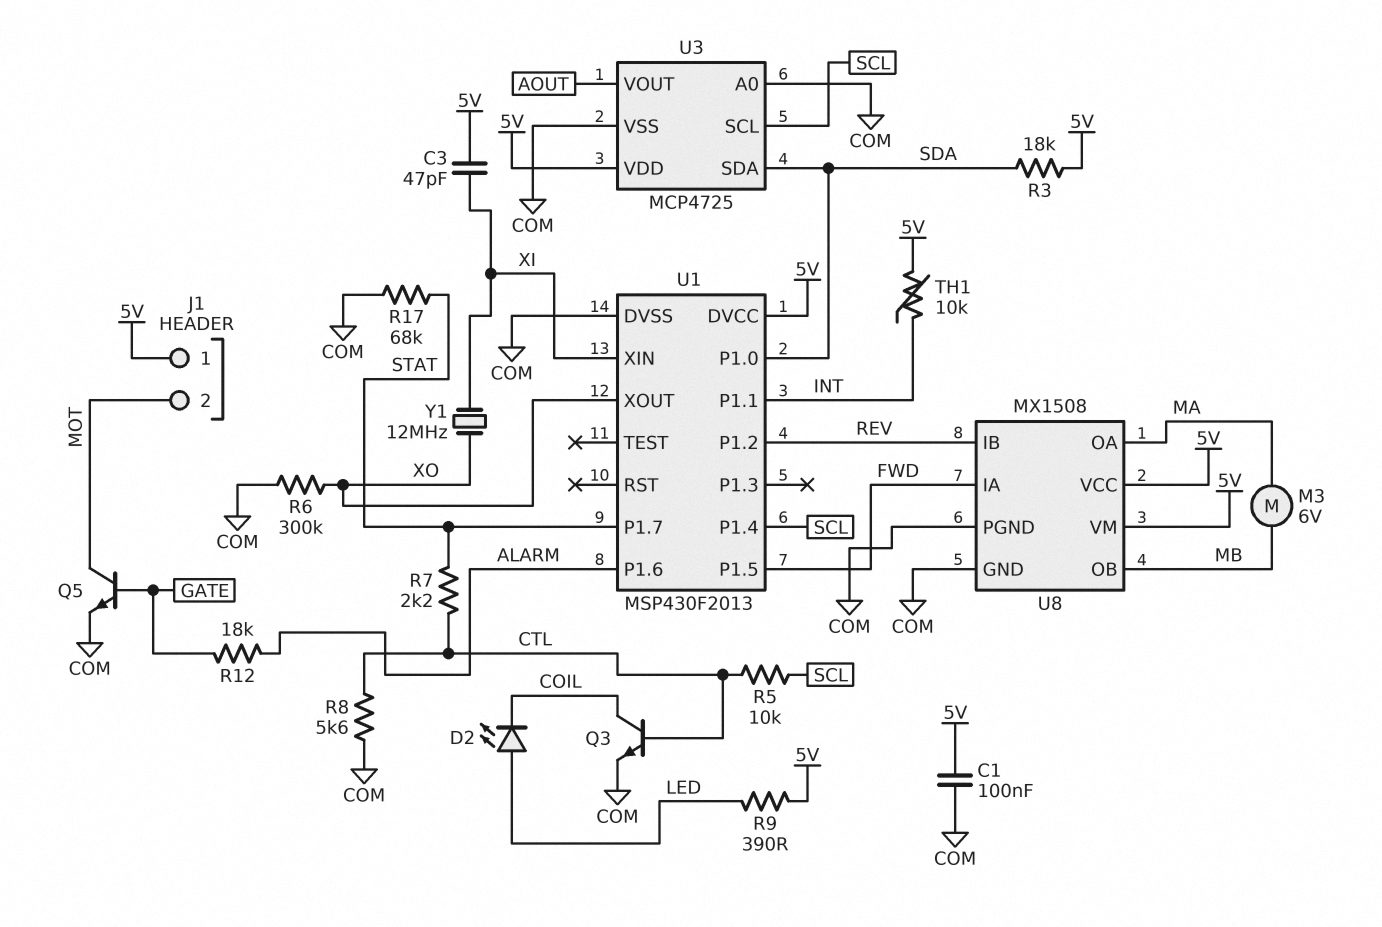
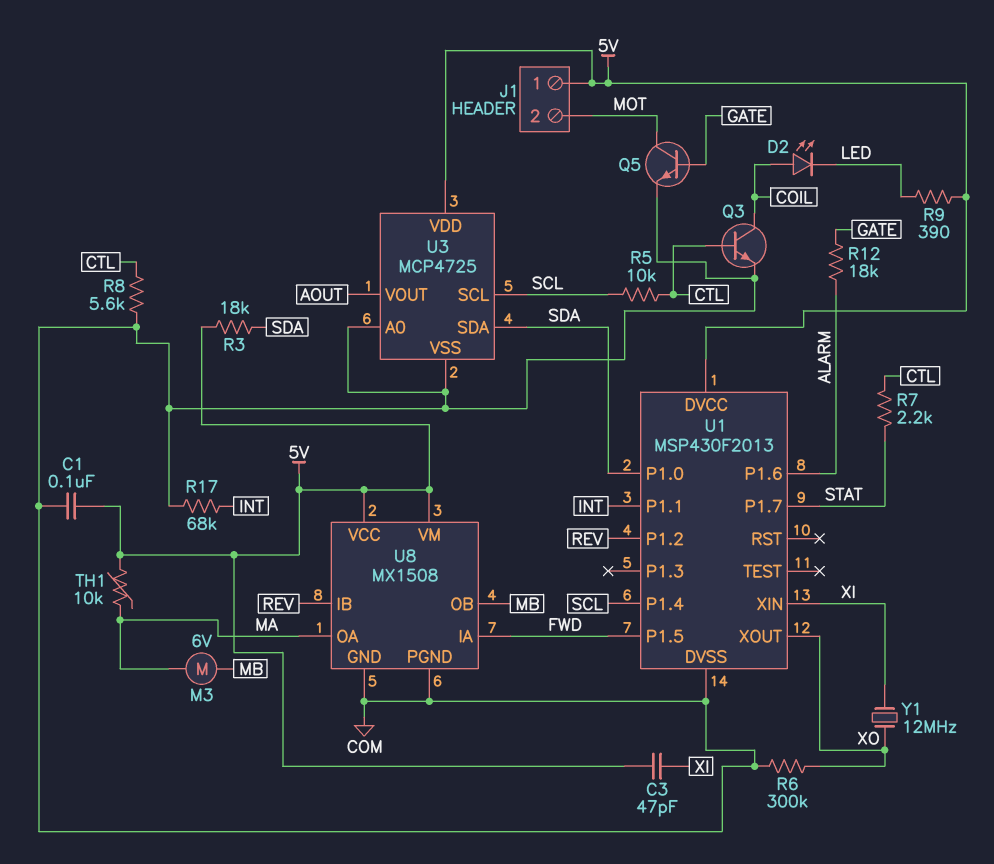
D2: LED (A LED, K COIL) -> LED (A COIL, K LED)
R17: 68k (COM, STAT) -> 68k (COM, INT)
TH1: 10k (5V, INT) -> 10k (5V, MA)

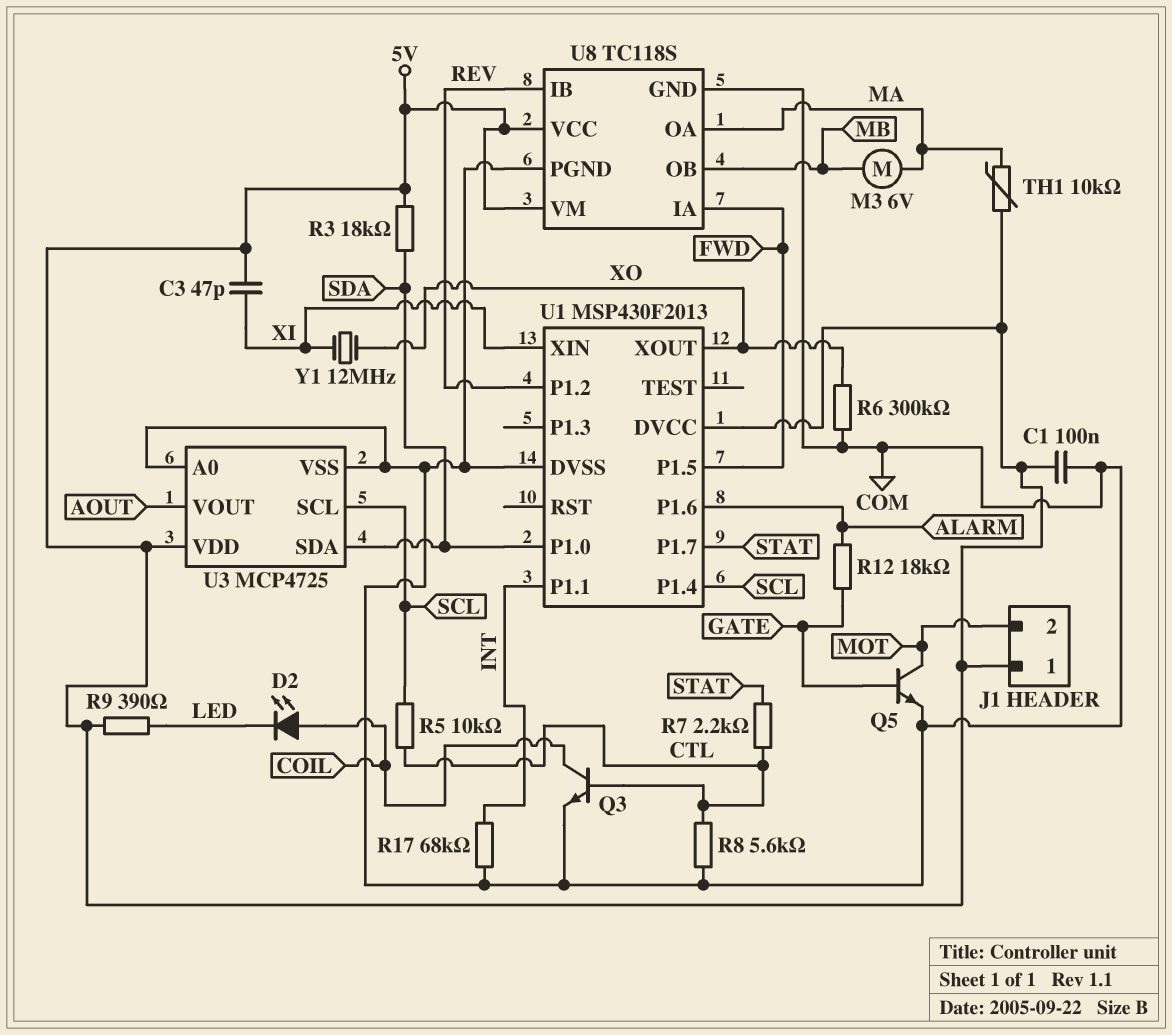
U8: MX1508 -> TC118S

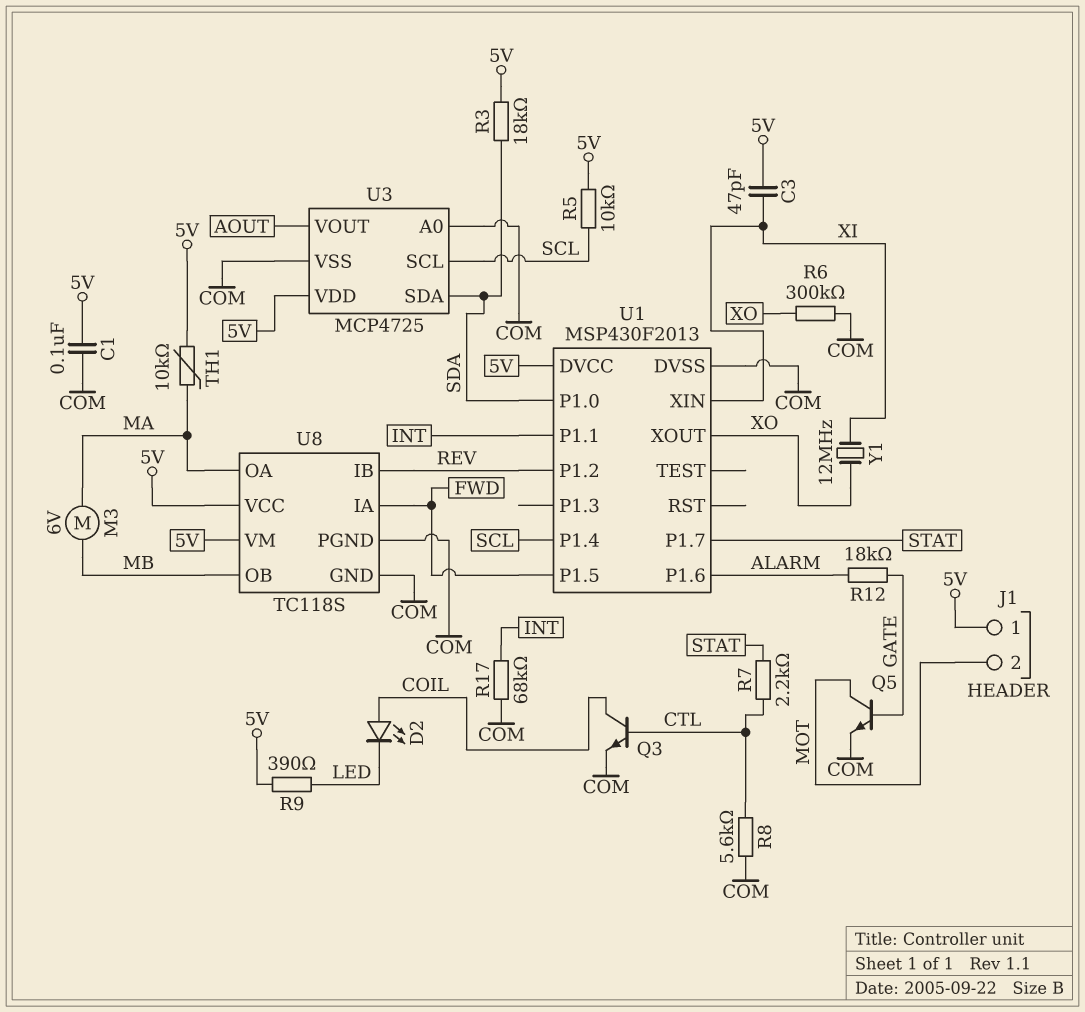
R5: 10k (CTL, SCL) -> 10k (5V, SCL)

